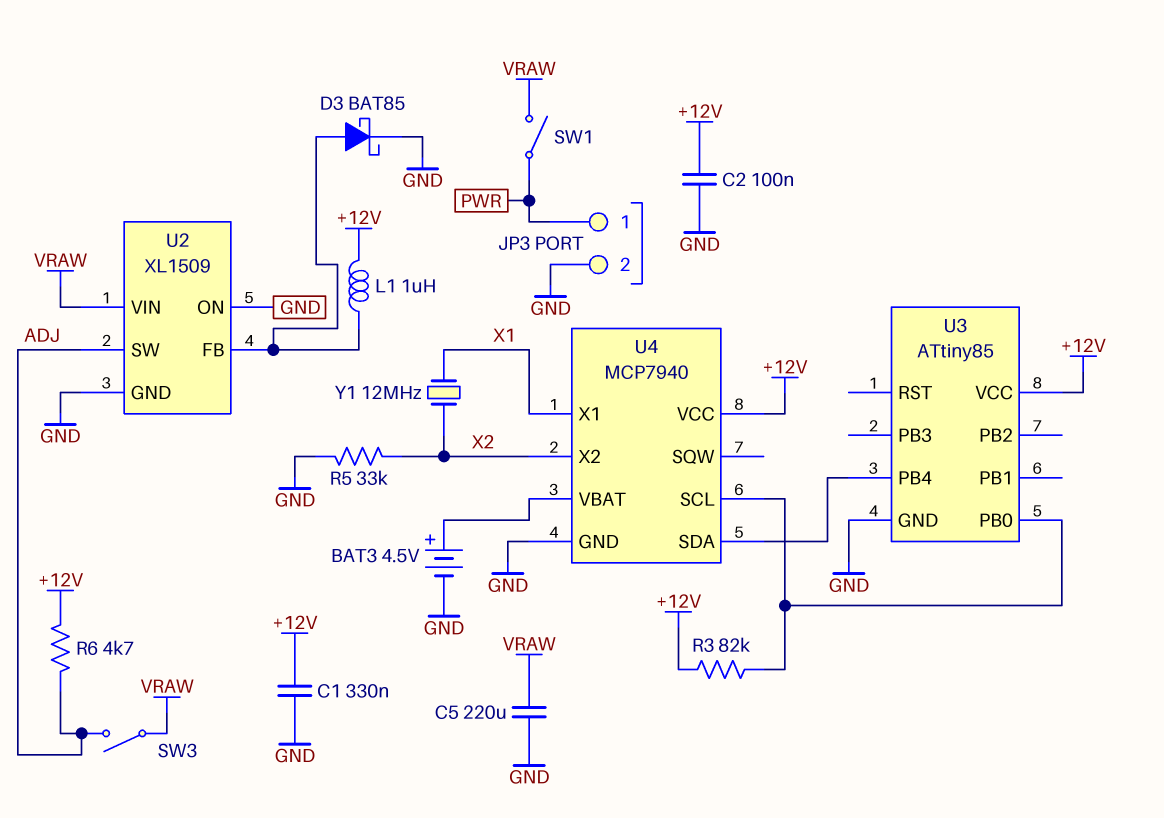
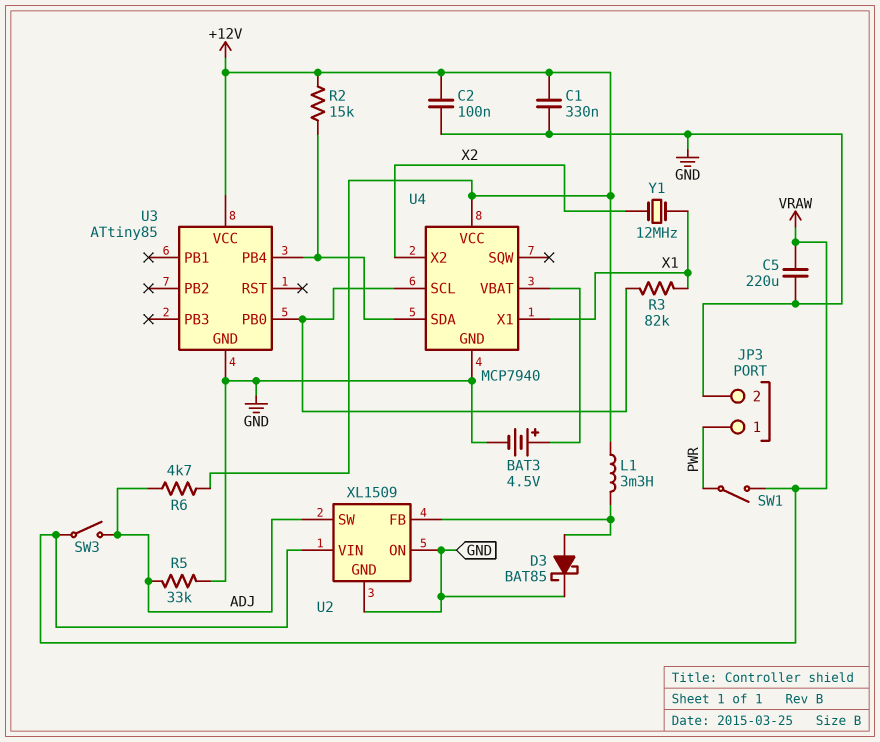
L1: 1uH (+12V, U2/FB) -> 3.3mH (+12V, U2/FB)
R2: none -> 15k (+12V, U3/PB4)
R3: 82k (+12V, U3/PB0) -> 82k (U3/PB0, X1)
R5: 33k (GND, X2) -> 33k (ADJ, GND)

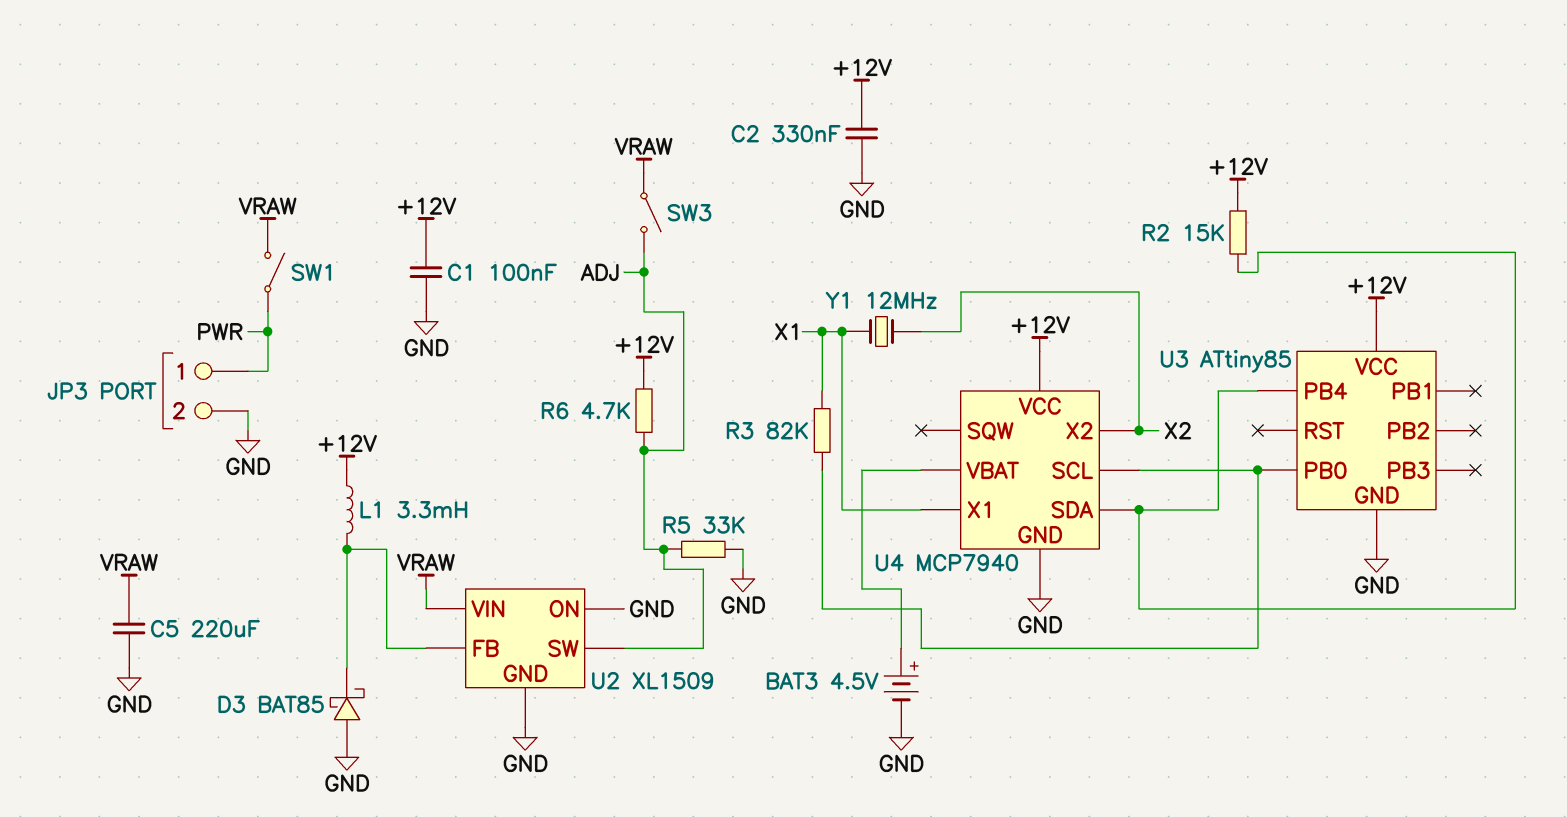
C1: 330nF (+12V, GND) -> 100nF (+12V, GND)
C2: 100nF (+12V, GND) -> 330nF (+12V, GND)
D3: schottky BAT85 (A U2/FB, K GND) -> schottky BAT85 (A GND, K U2/FB)

